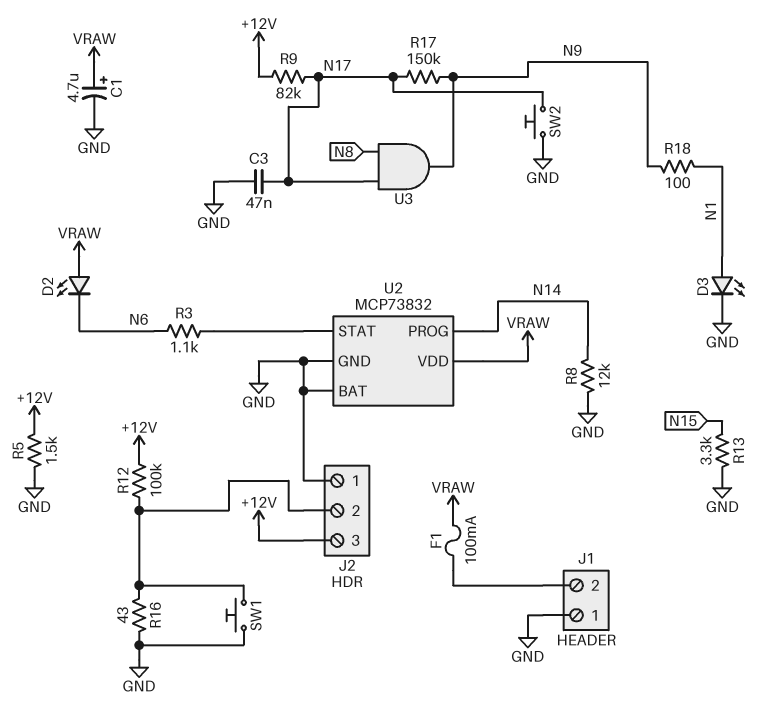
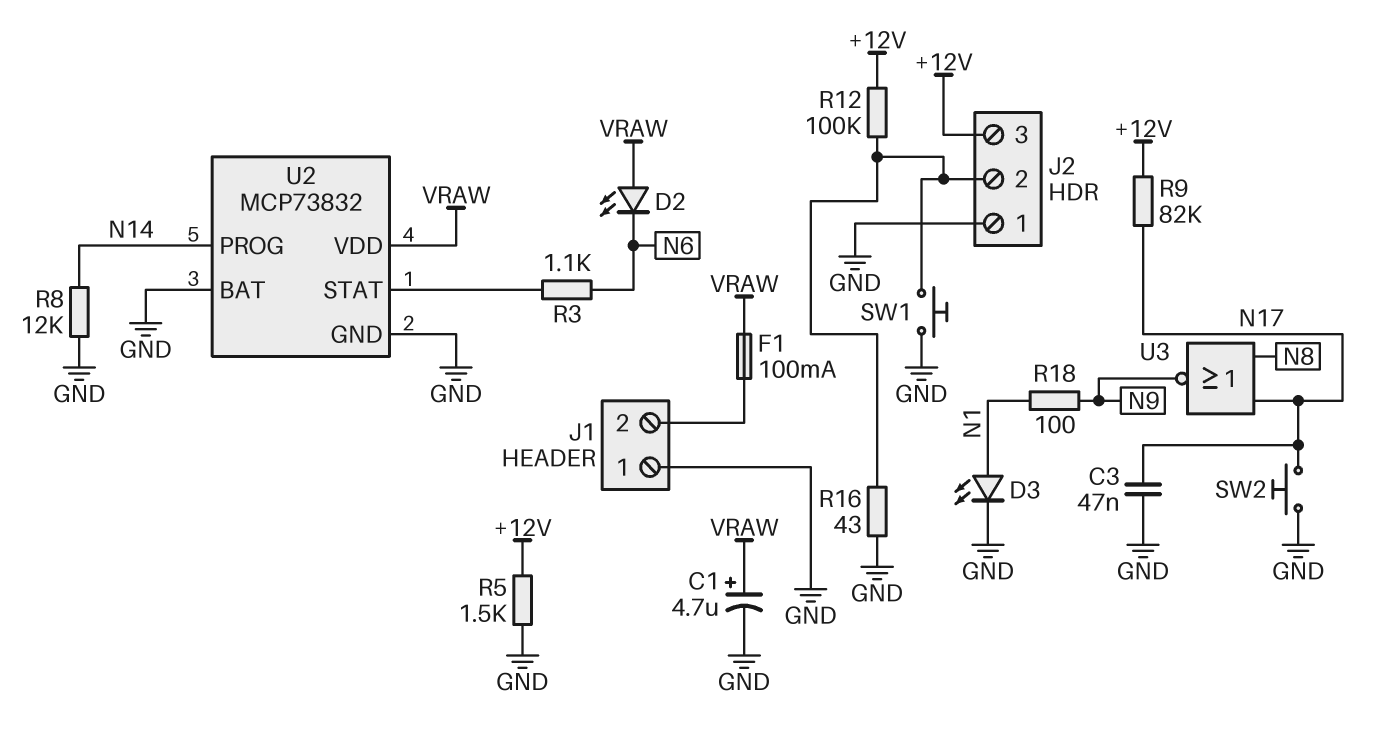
R13: 3.3k (GND, N15) -> none
R17: 150k (N9, N17) -> none
U3: AND (in N8, in N17, out N9) -> NOR (in N8, in N17, out N9)

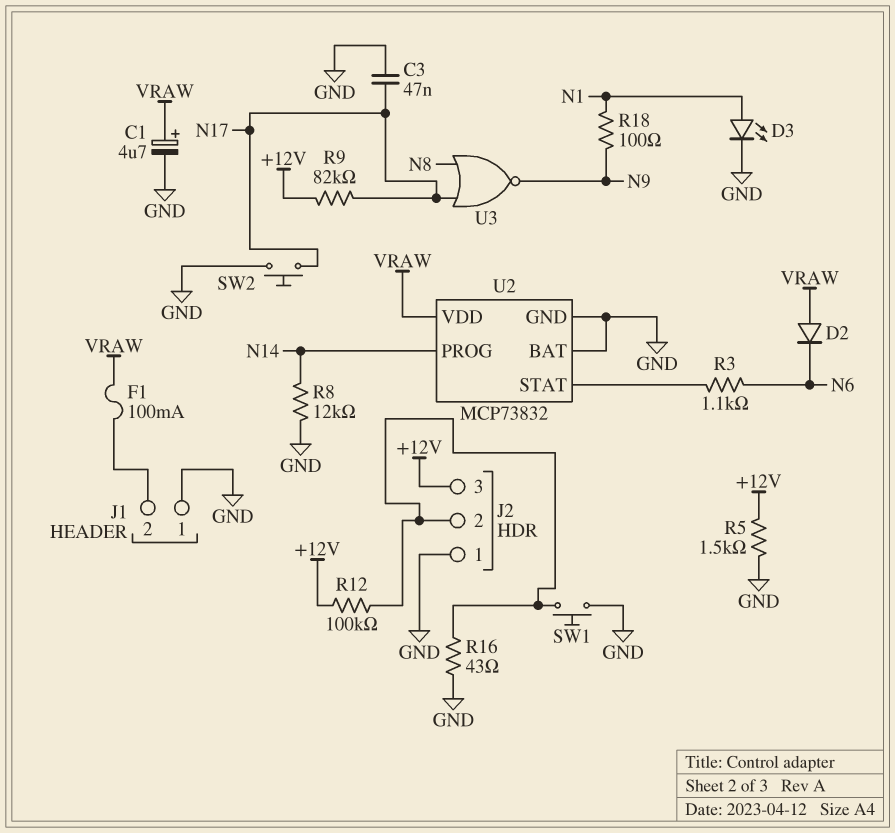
D2: LED (A VRAW, K N6) -> diode (A VRAW, K N6)

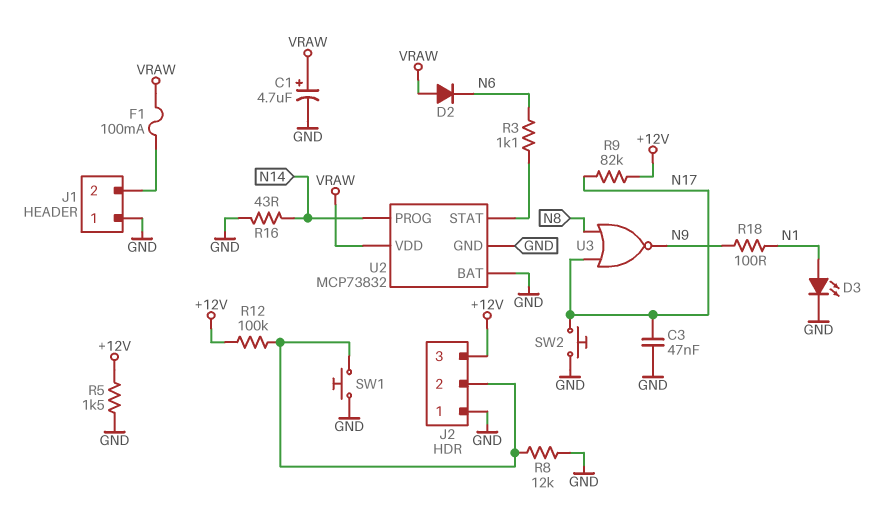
R8: 12k (GND, N14) -> 12k (GND, J2/2)
R16: 43 (GND, J2/2) -> 43 (GND, N14)

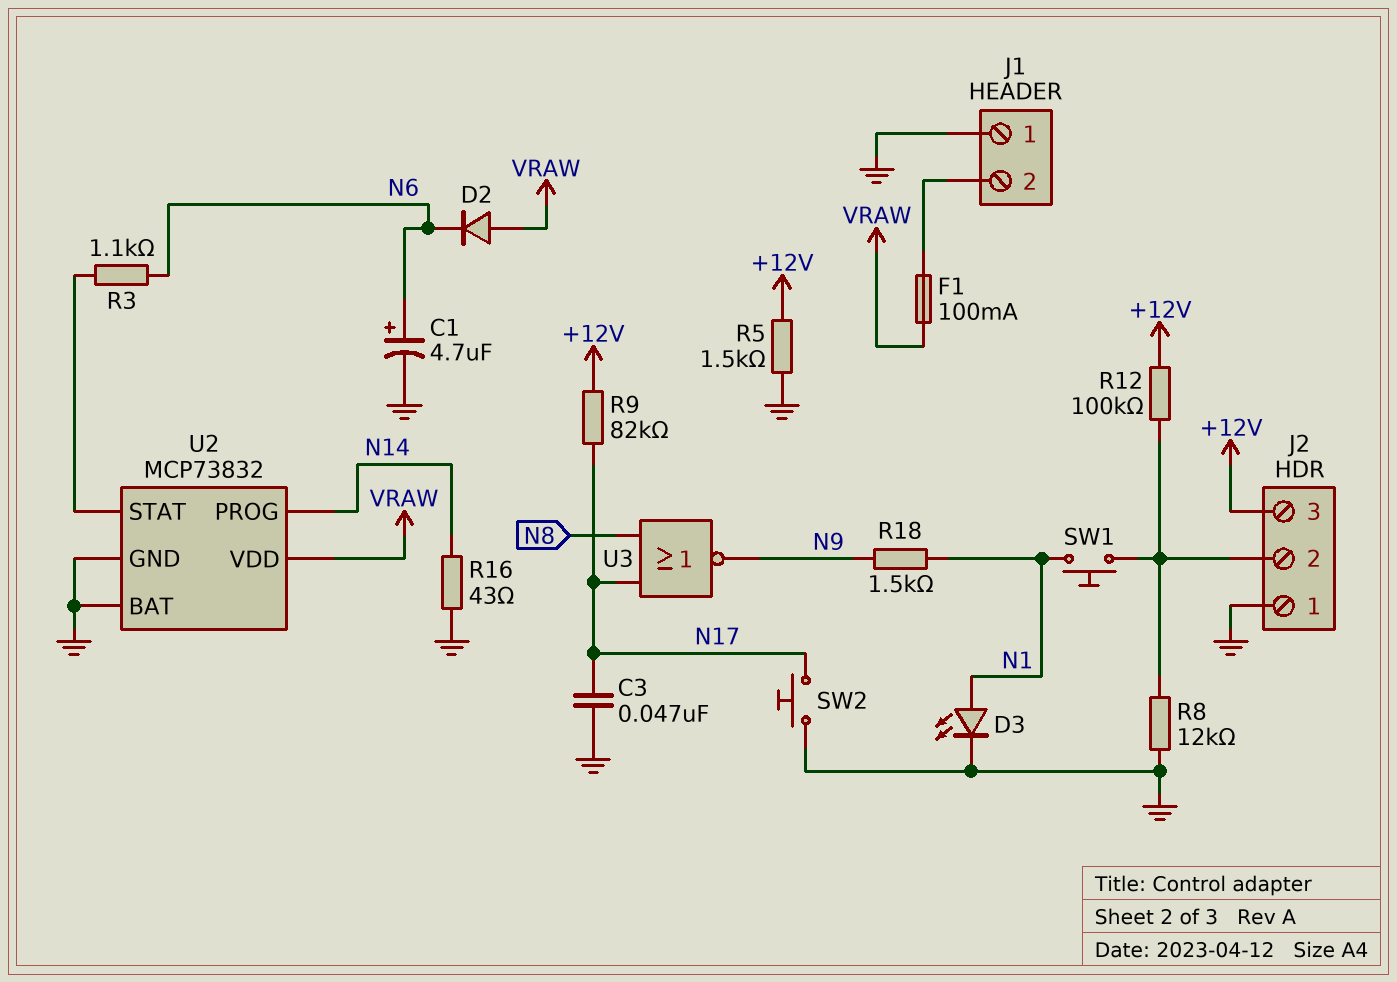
C1: 4.7uF (plus VRAW, minus GND) -> 4.7uF (plus N6, minus GND)
R18: 100 (N1, N9) -> 1.5k (N1, N9)
SW1: button (GND, J2/2) -> button (J2/2, N1)

